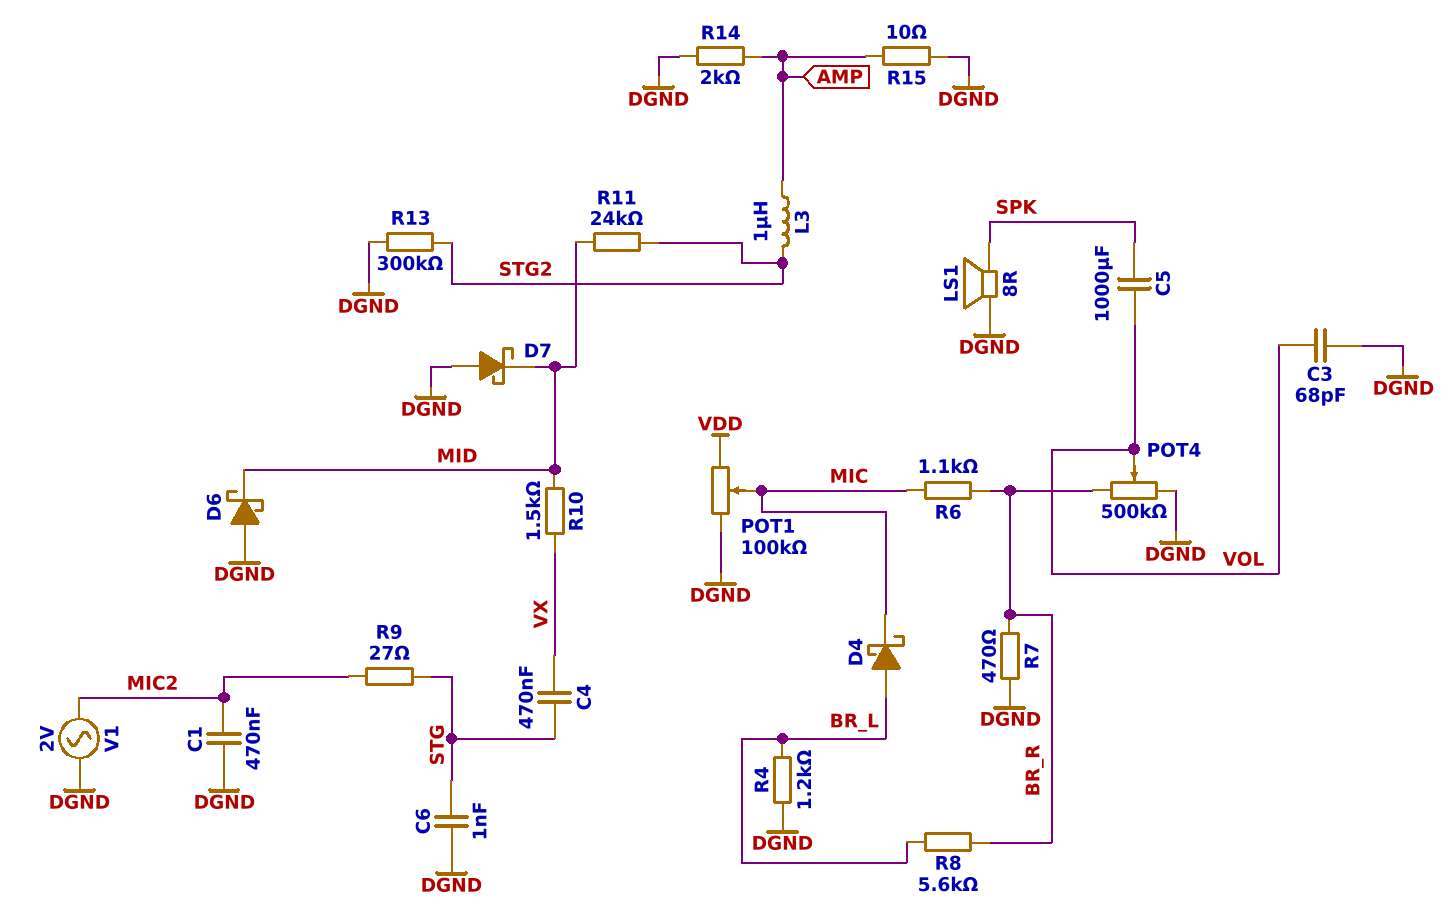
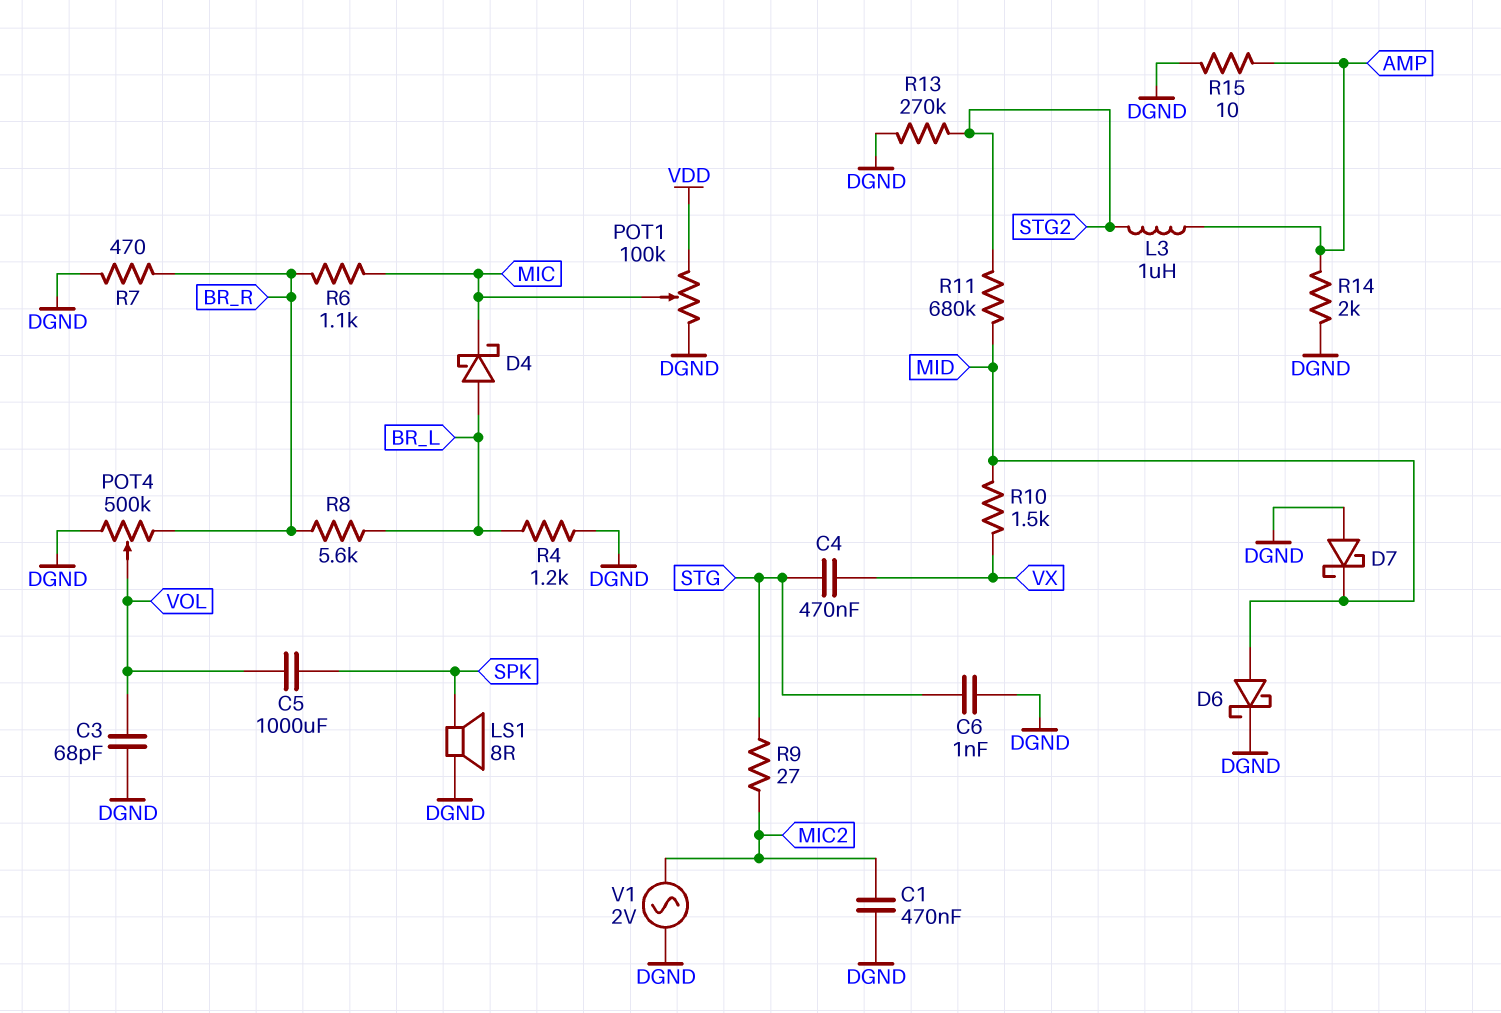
D6: schottky (A DGND, K MID) -> schottky (A MID, K DGND)
R11: 24k (MID, STG2) -> 680k (MID, STG2)
R13: 300k (DGND, STG2) -> 270k (DGND, STG2)

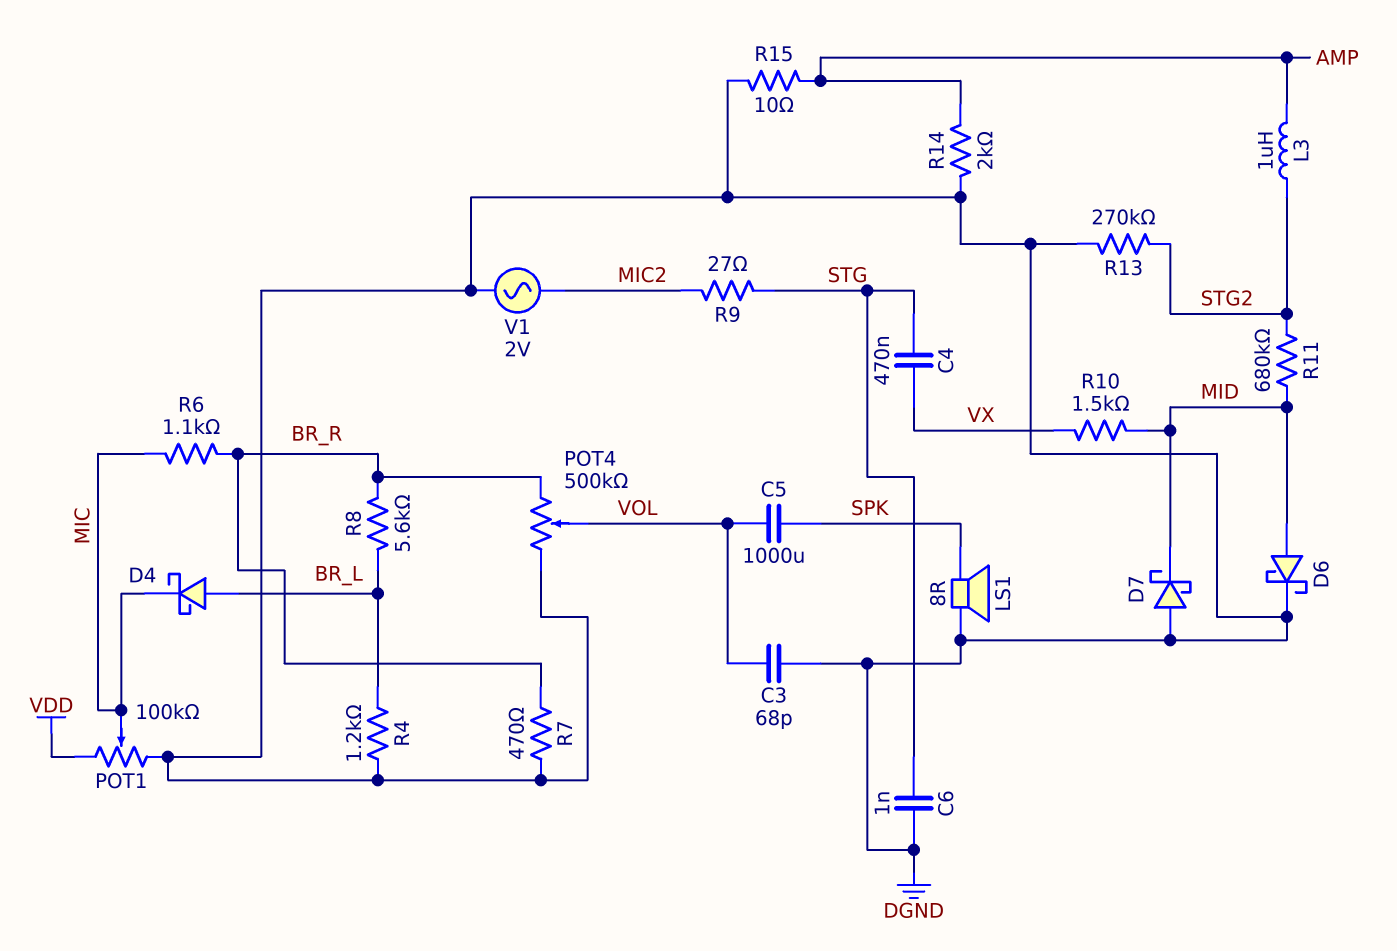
C1: 470nF (DGND, MIC2) -> none

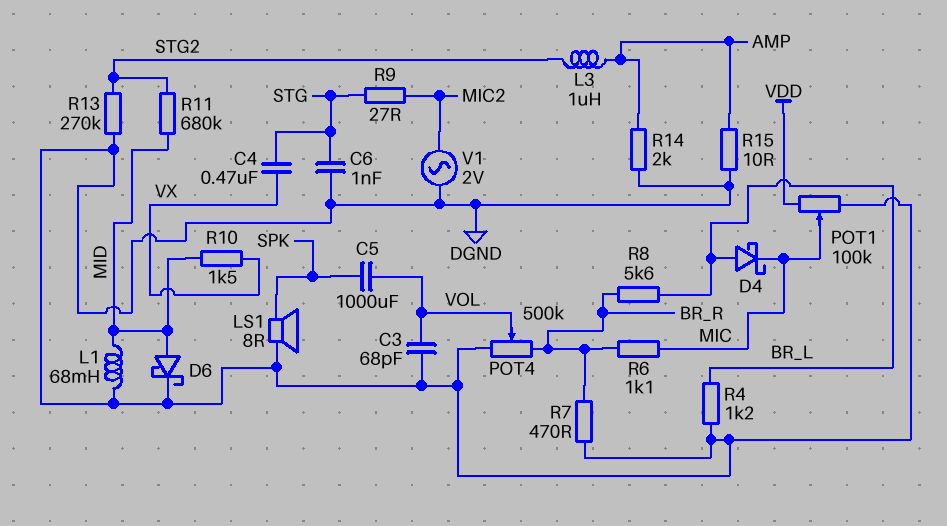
D7: schottky (A DGND, K MID) -> none
L1: none -> 68mH (DGND, MID)

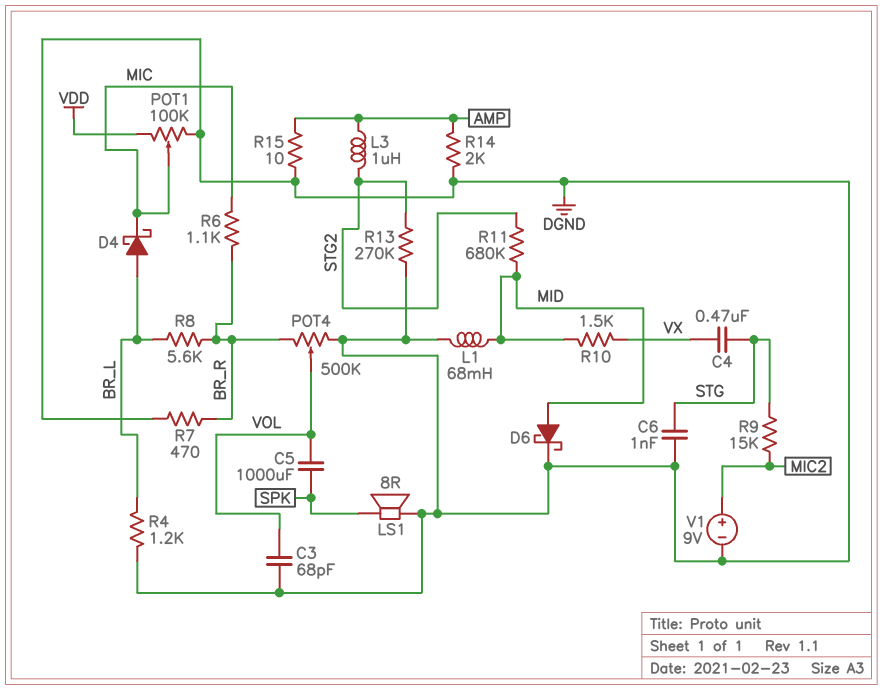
R9: 27 (MIC2, STG) -> 15k (MIC2, STG)
V1: AC 2V (DGND, MIC2) -> 9V (plus MIC2, minus DGND)

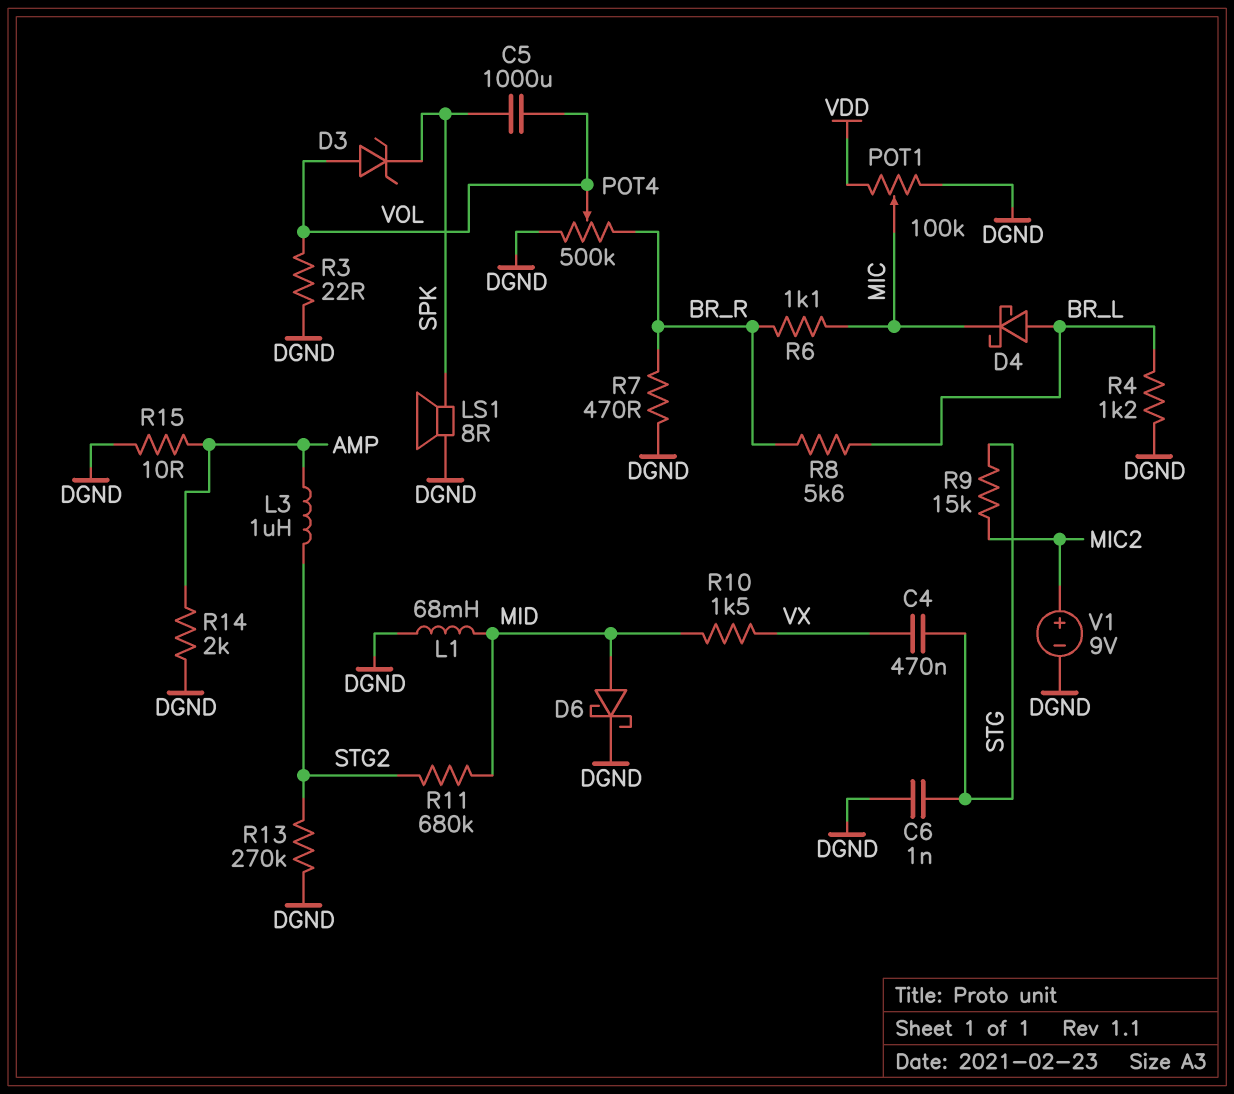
C3: 68pF (DGND, VOL) -> none
D3: none -> zener (A VOL, K SPK)
R3: none -> 22 (DGND, VOL)

